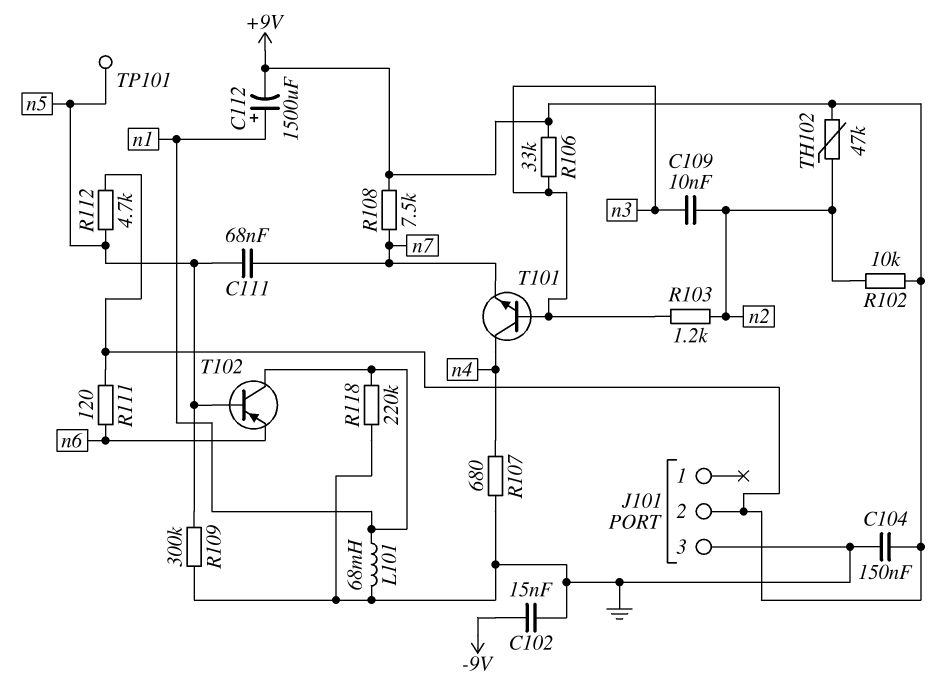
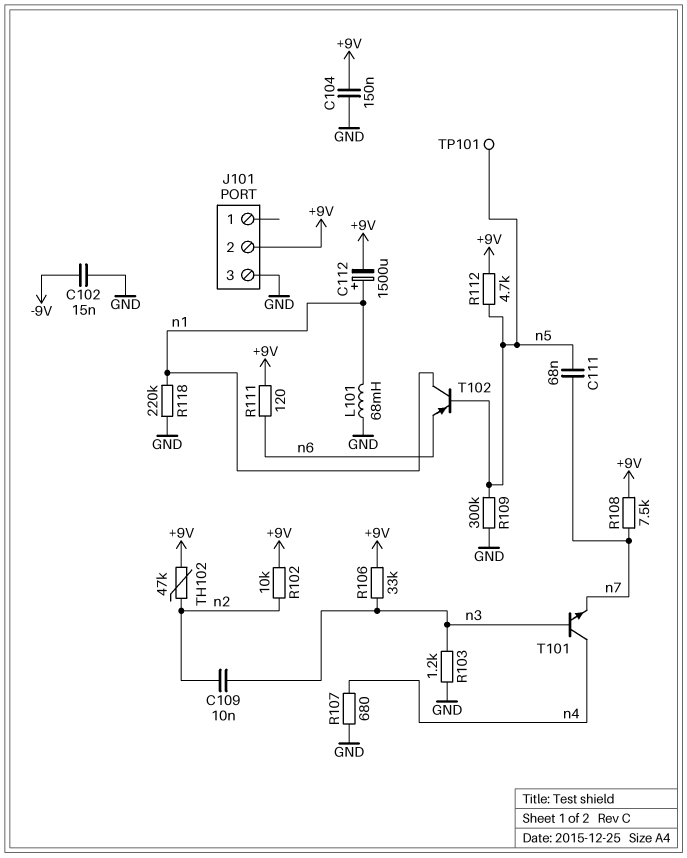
R103: 1.2k (n2, n3) -> 1.2k (GND, n3)

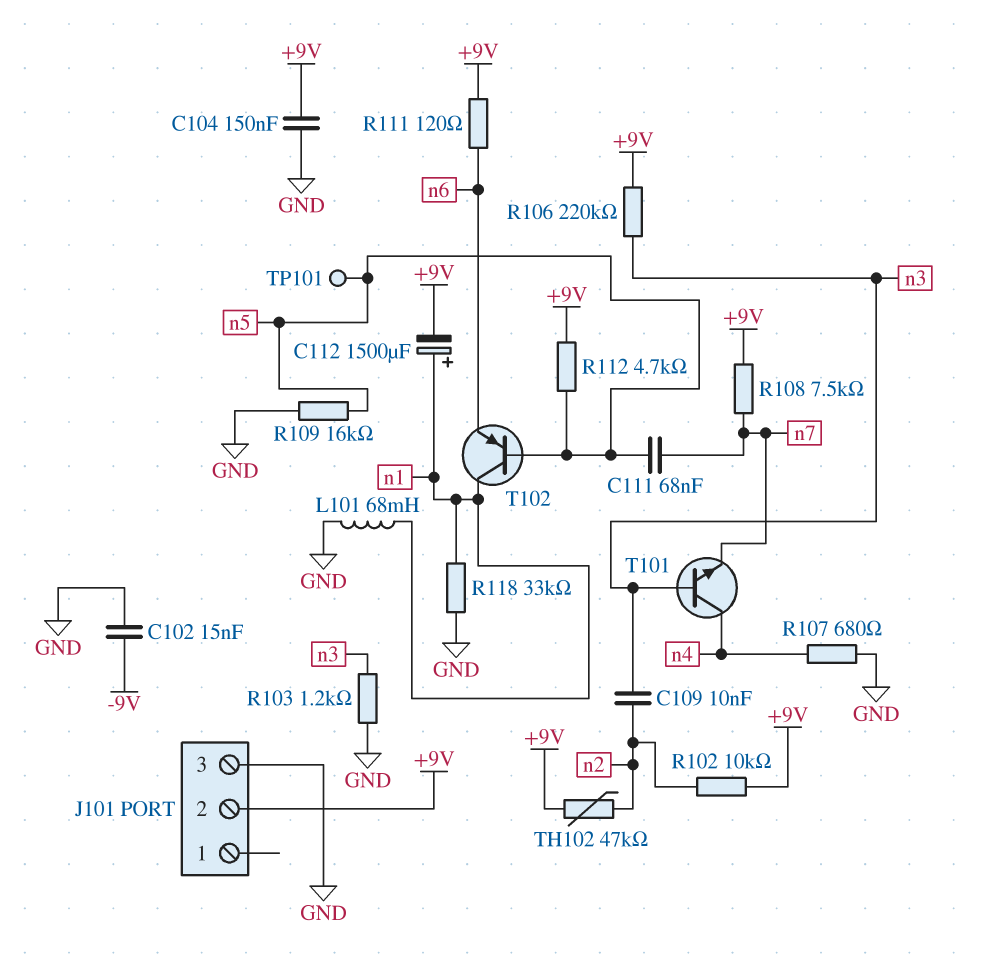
R106: 33k (+9V, n3) -> 220k (+9V, n3)
R109: 300k (GND, n5) -> 16k (GND, n5)
R118: 220k (GND, n1) -> 33k (GND, n1)

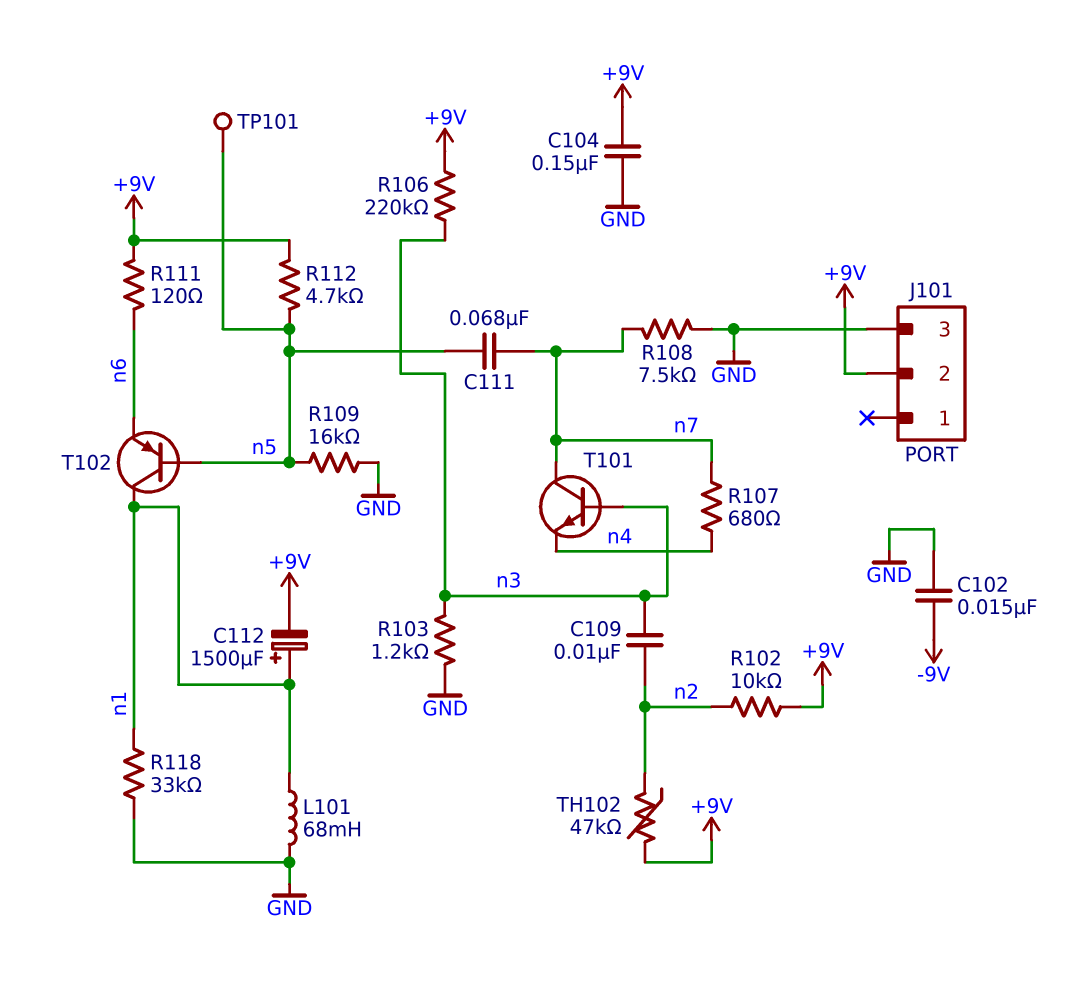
R107: 680 (GND, n4) -> 680 (n4, n7)
R108: 7.5k (+9V, n7) -> 7.5k (GND, n7)
T101: NPN (B n3, C n4, E n7) -> NPN (B n3, C n7, E n4)

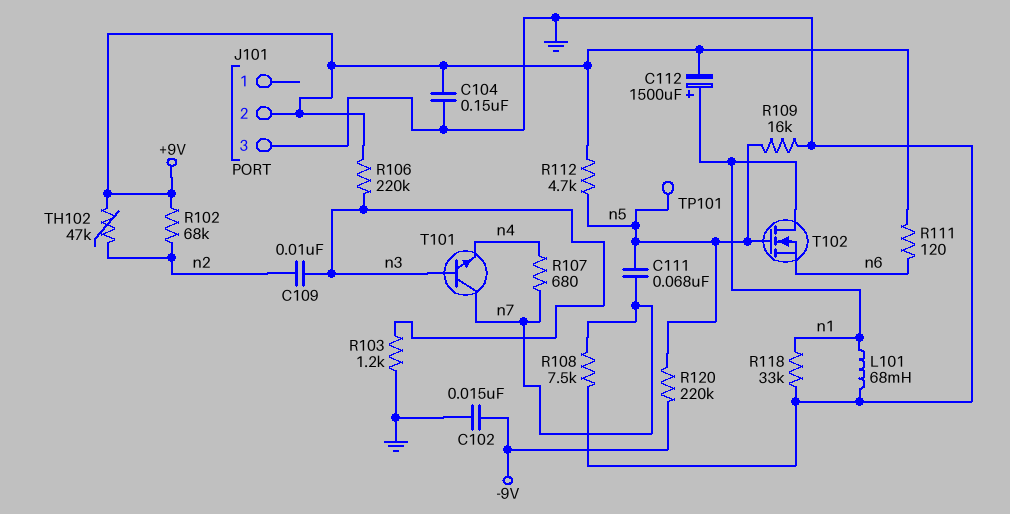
R102: 10k (+9V, n2) -> 68k (+9V, n2)
R120: none -> 220k (-9V, n5)
T102: PNP (B n5, C n1, E n6) -> NMOS (G n5, D n1, S n6)

